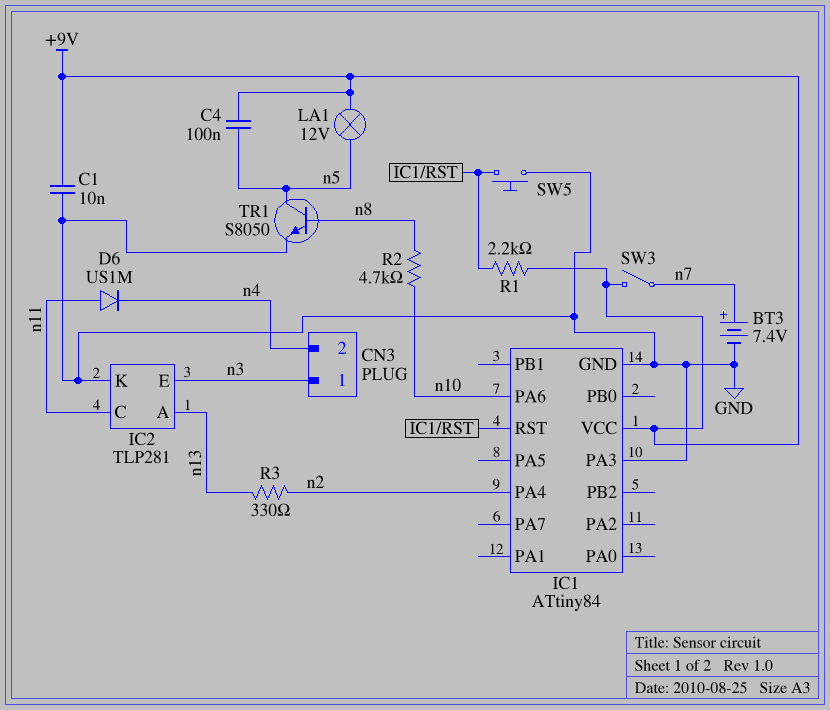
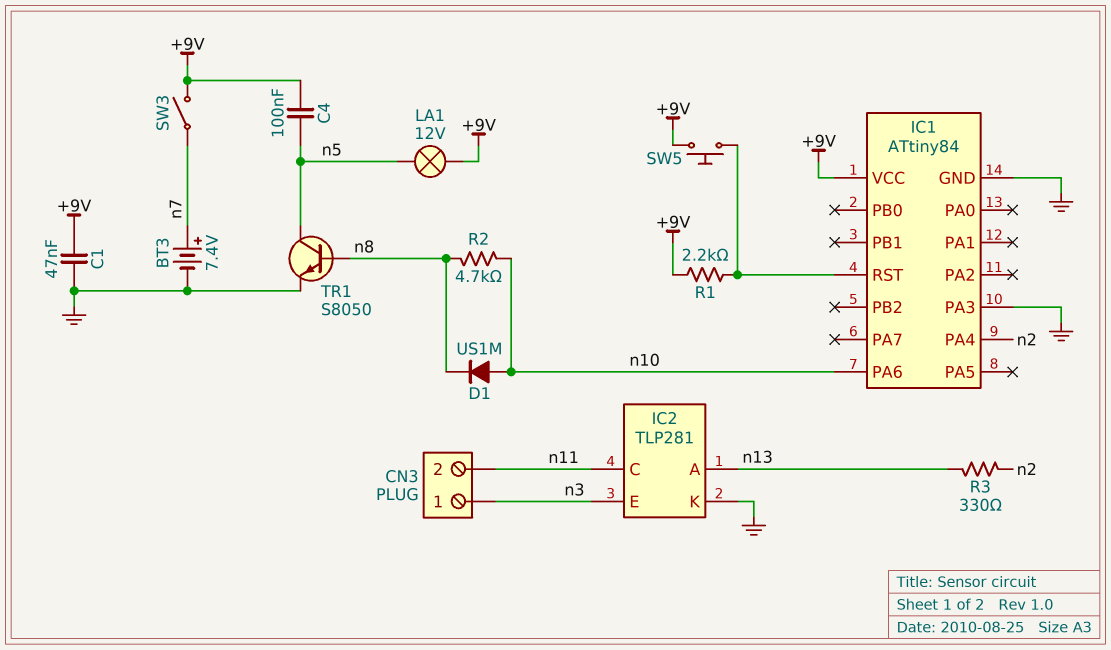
C1: 10nF (+9V, GND) -> 47nF (+9V, GND)
CN3 pin 2: n4 -> n11
D1: none -> diode US1M (A n10, K n8)
D6: diode US1M (A n11, K n4) -> none
SW5: button (GND, IC1/RST) -> button (+9V, IC1/RST)

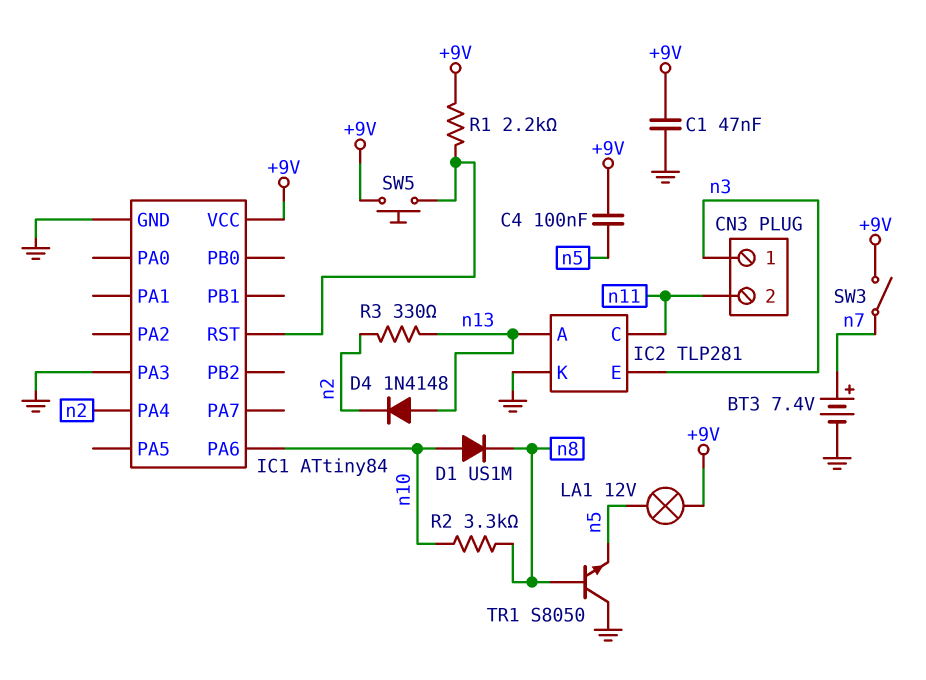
D4: none -> diode 1N4148 (A n13, K n2)
R2: 4.7k (n8, n10) -> 3.3k (n8, n10)
TR1: NPN S8050 (B n8, C n5, E GND) -> NPN S8050 (B n8, C GND, E n5)

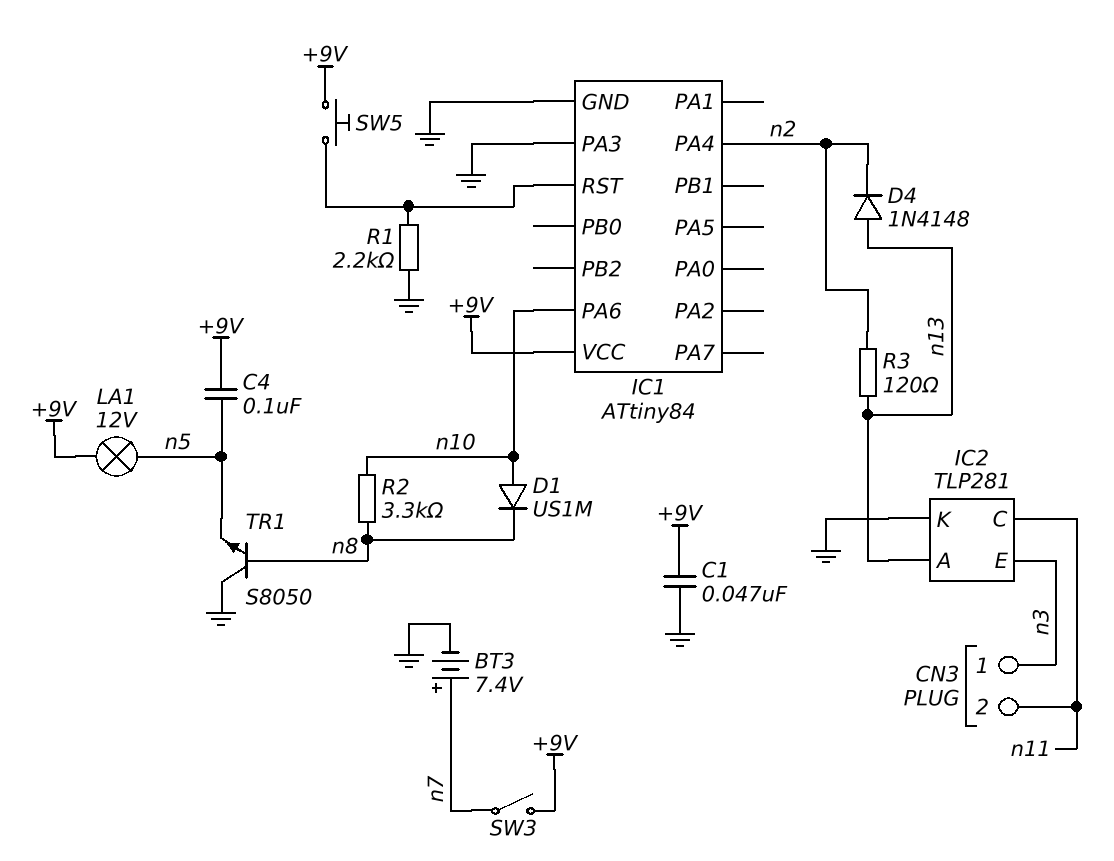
R1: 2.2k (+9V, IC1/RST) -> 2.2k (GND, IC1/RST)
R3: 330 (n2, n13) -> 120 (n2, n13)

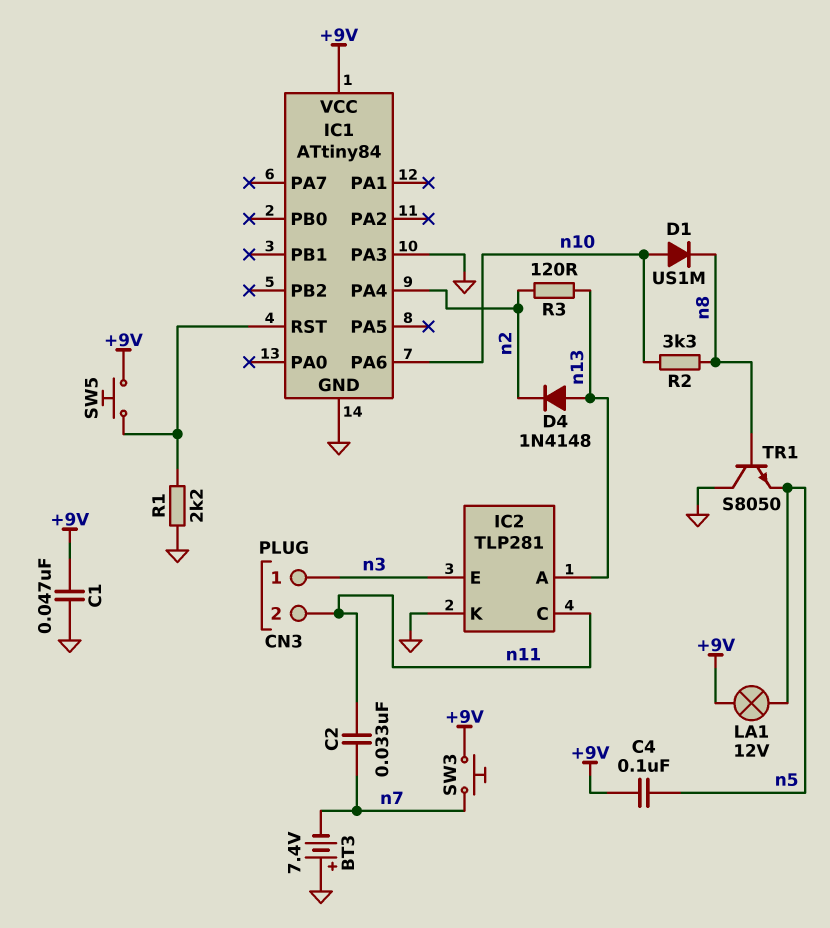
BT3: 7.4V (plus n7, minus GND) -> 7.4V (plus GND, minus n7)
C2: none -> 33nF (n7, n11)
SW3: switch (+9V, n7) -> button (+9V, n7)

